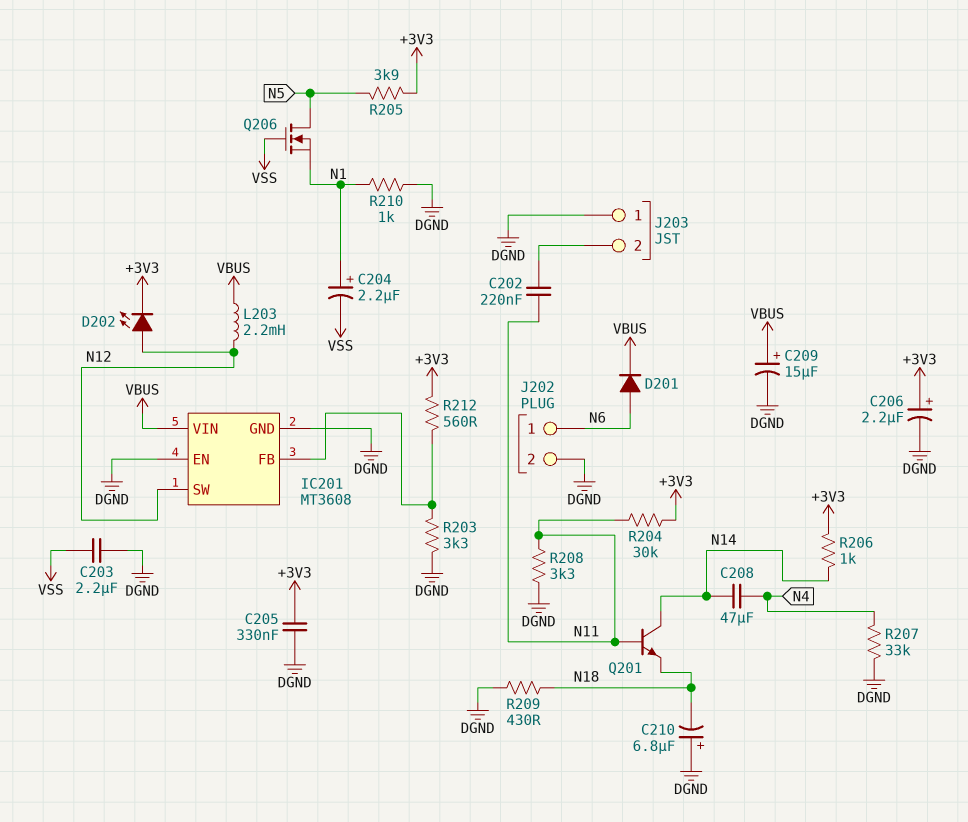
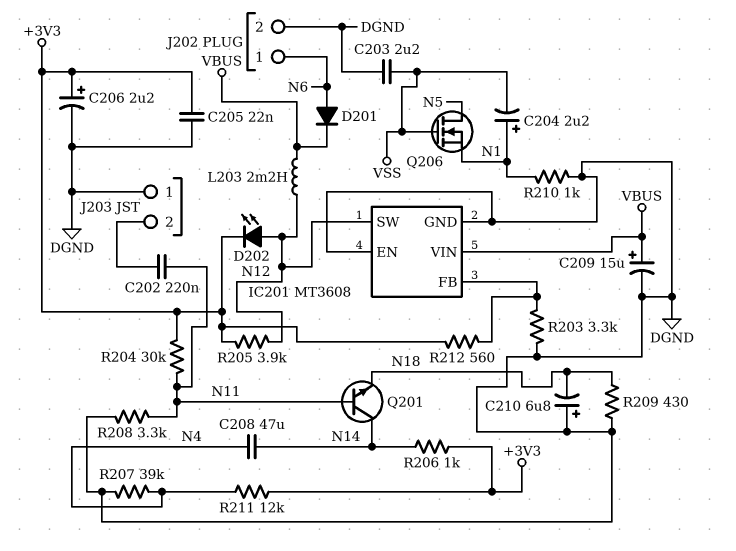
C205: 330nF (+3V3, DGND) -> 22nF (+3V3, DGND)
R205: 3.9k (+3V3, N5) -> 3.9k (+3V3, N12)
R207: 33k (DGND, N4) -> 39k (DGND, N4)
R211: none -> 12k (+3V3, N4)

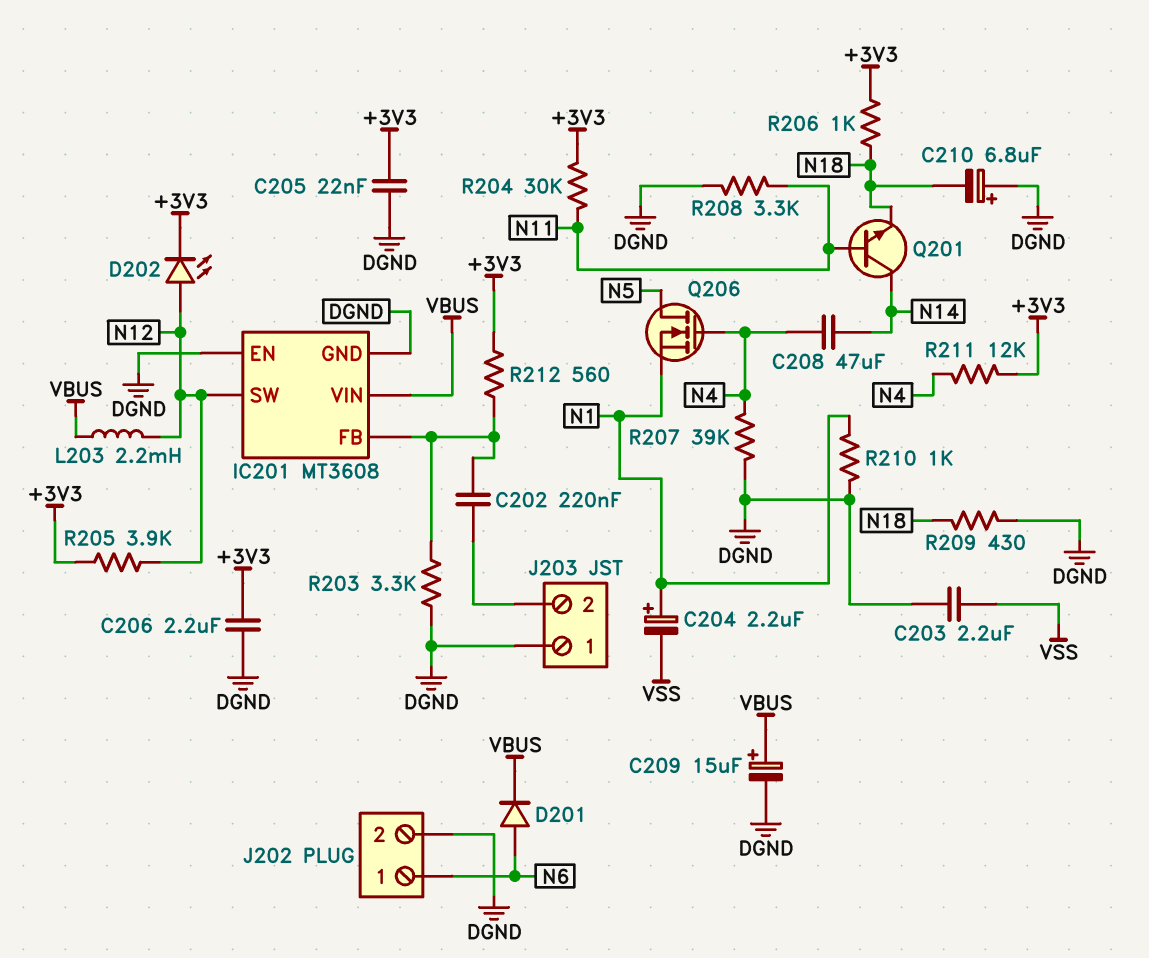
C202: 220nF (J203/2, N11) -> 220nF (IC201/FB, J203/2)
C206: 2.2uF (plus +3V3, minus DGND) -> 2.2uF (+3V3, DGND)
Q206: NMOS (G VSS, D N5, S N1) -> NMOS (G N4, D N5, S N1)
R206: 1k (+3V3, N14) -> 1k (+3V3, N18)

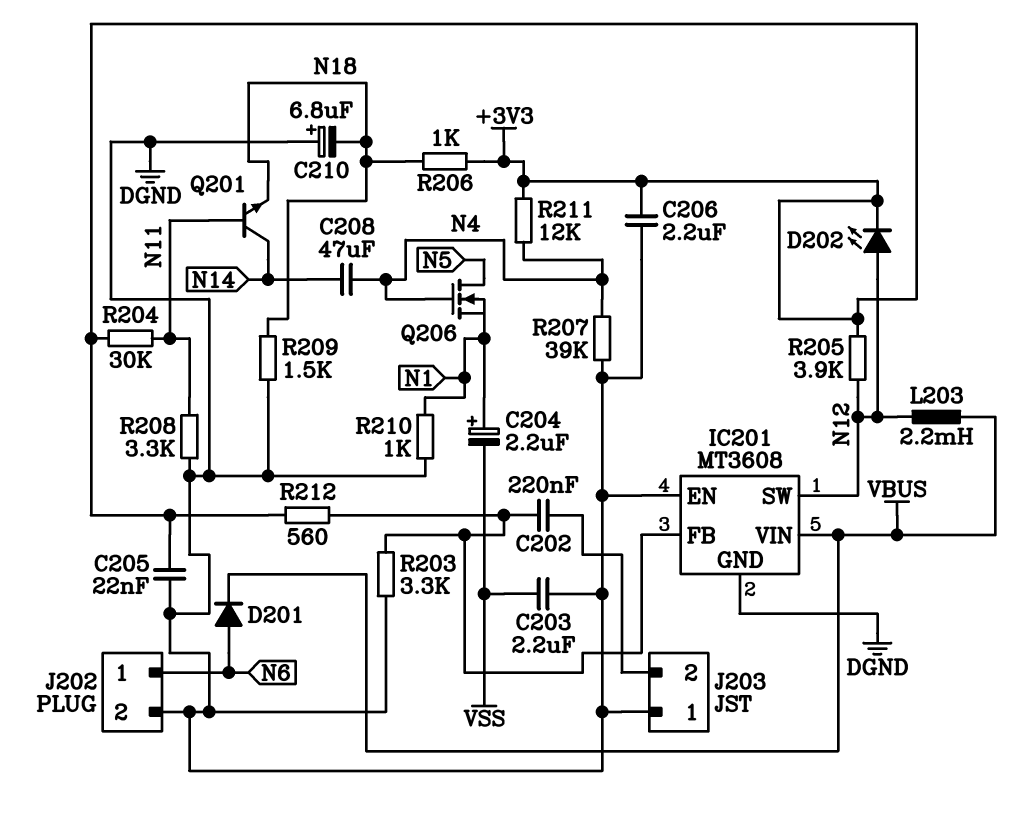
C209: 15uF (plus VBUS, minus DGND) -> none
R209: 430 (DGND, N18) -> 1.5k (DGND, N18)

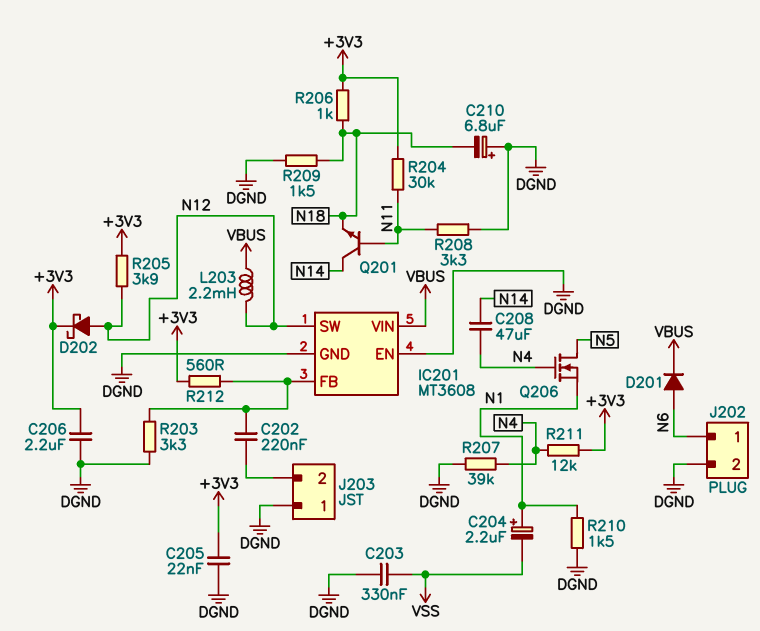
C203: 2.2uF (DGND, VSS) -> 330nF (DGND, VSS)
D202: LED (A N12, K +3V3) -> schottky (A N12, K +3V3)
R210: 1k (DGND, N1) -> 1.5k (DGND, N1)

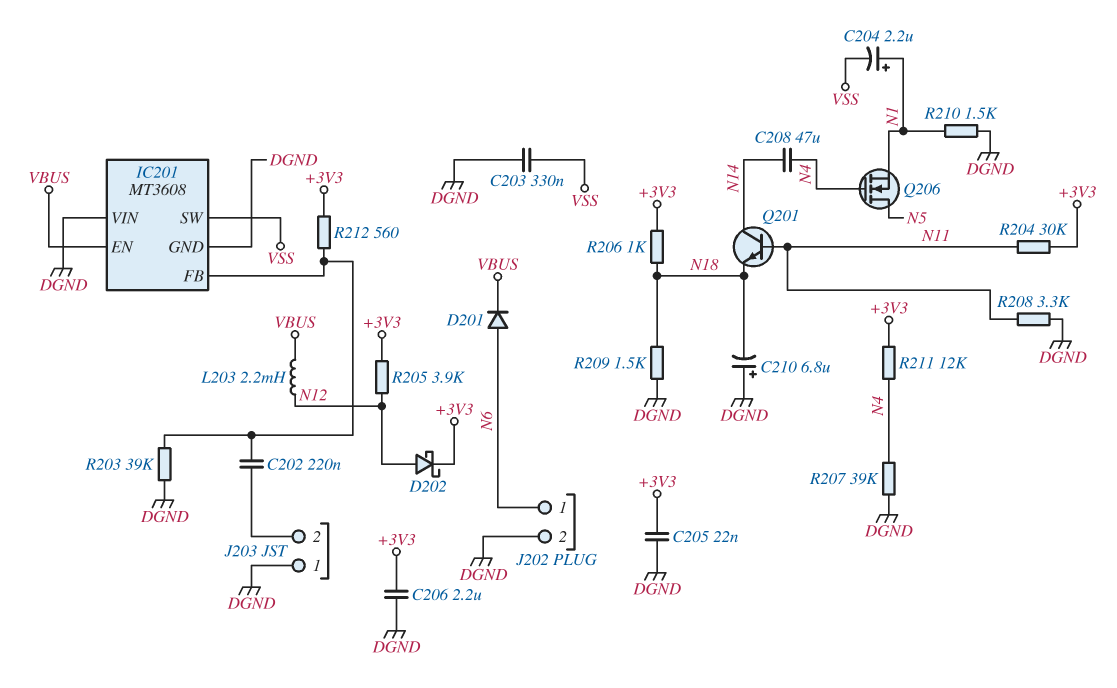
IC201 pin EN: DGND -> VBUS
IC201 pin SW: N12 -> VSS
IC201 pin VIN: VBUS -> DGND
R203: 3.3k (DGND, IC201/FB) -> 39k (DGND, IC201/FB)

